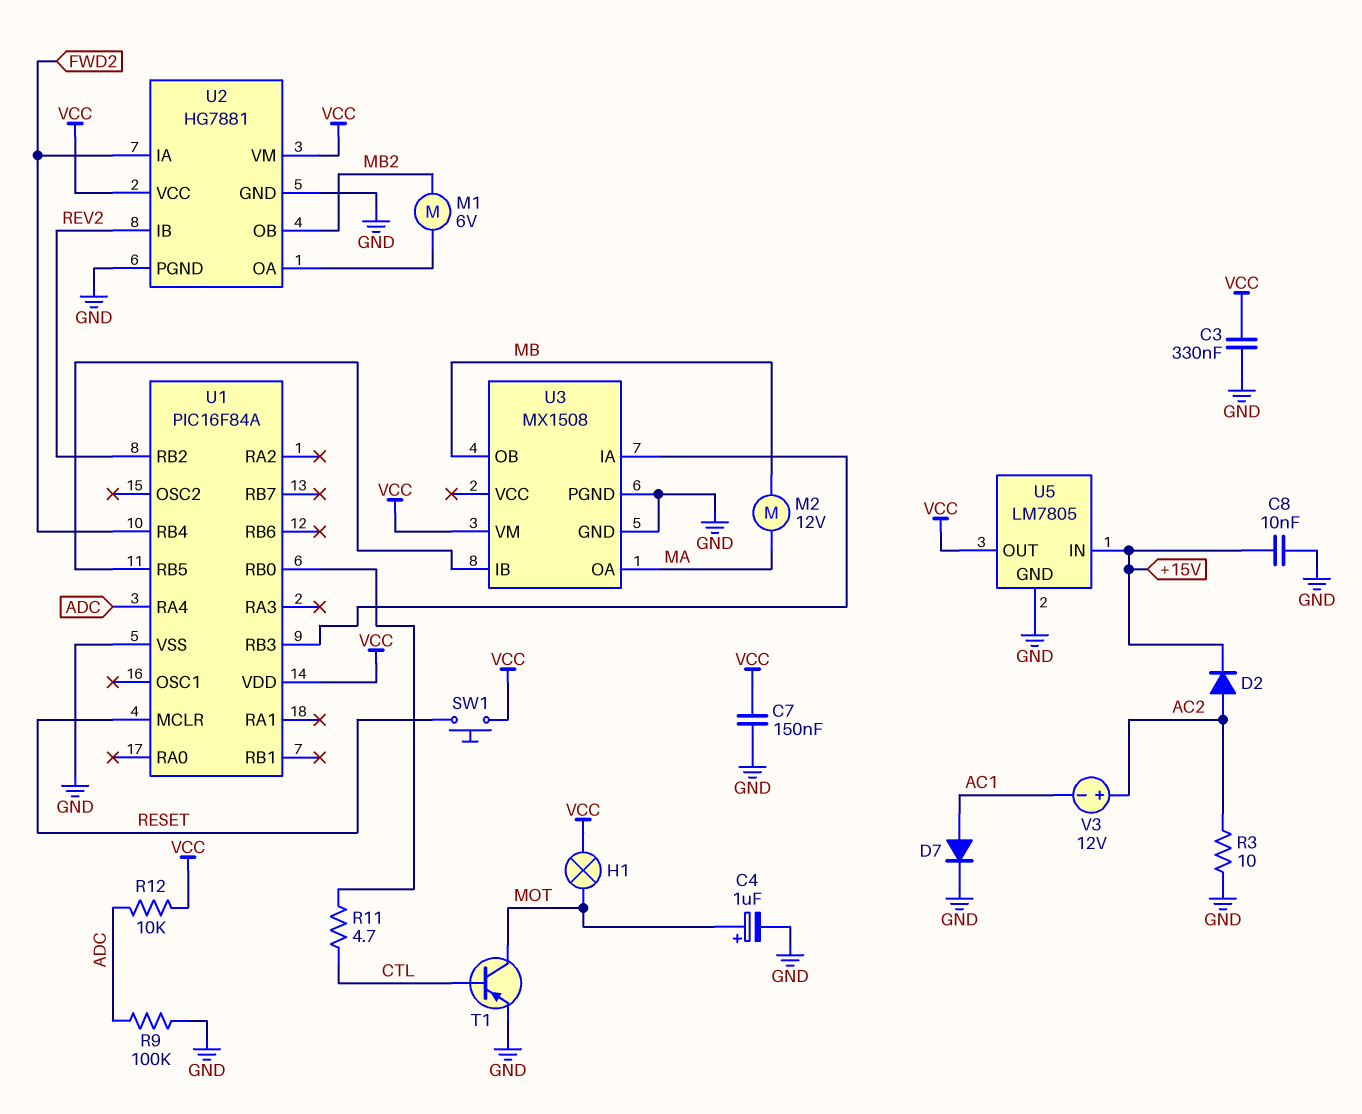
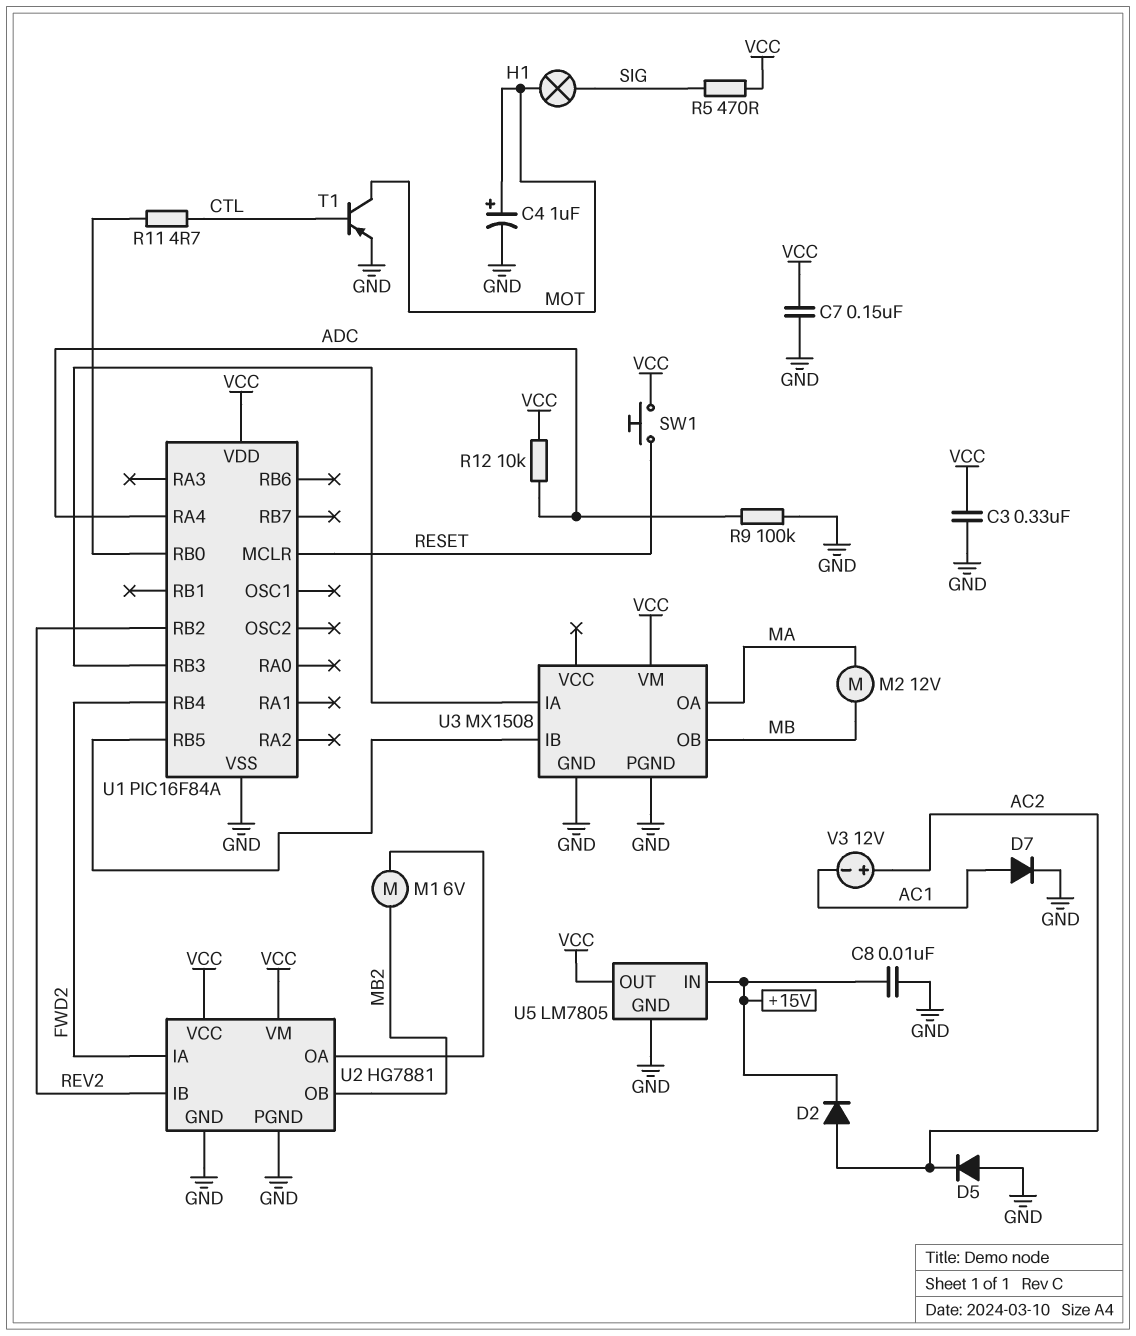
D5: none -> diode (A GND, K AC2)
H1: lamp (MOT, VCC) -> lamp (MOT, SIG)
R3: 10 (AC2, GND) -> none
R5: none -> 470 (SIG, VCC)

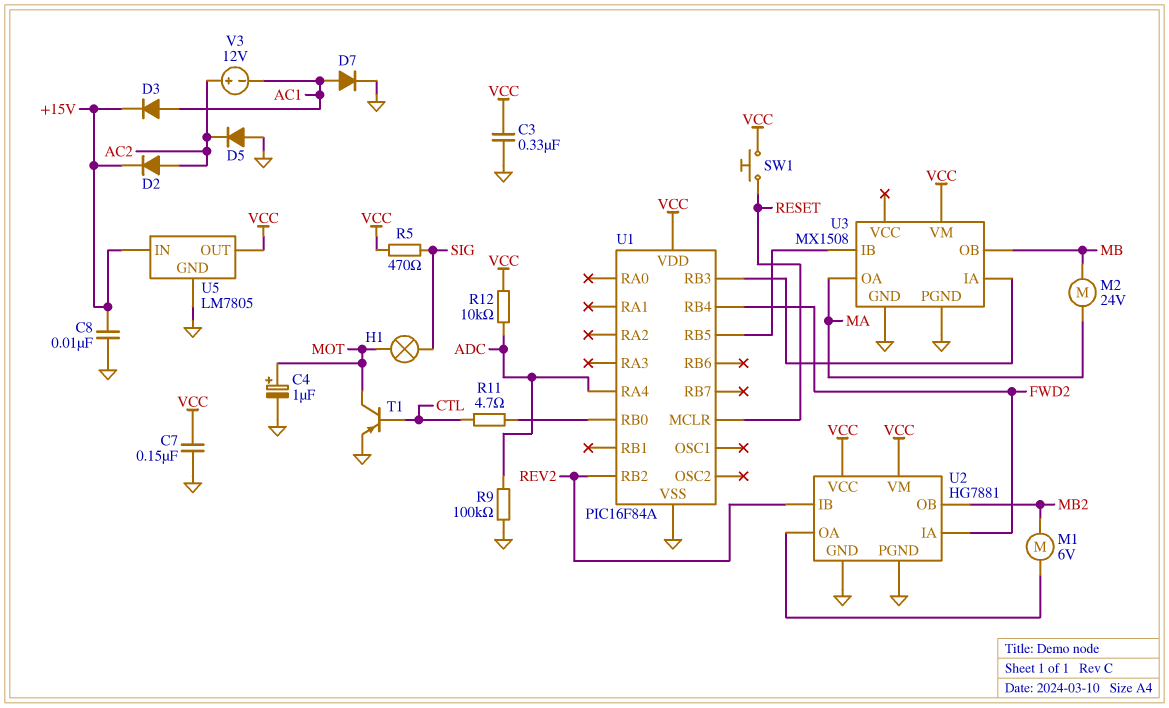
D3: none -> diode (A AC1, K +15V)
M2: motor 12V (MA, MB) -> motor 24V (MA, MB)

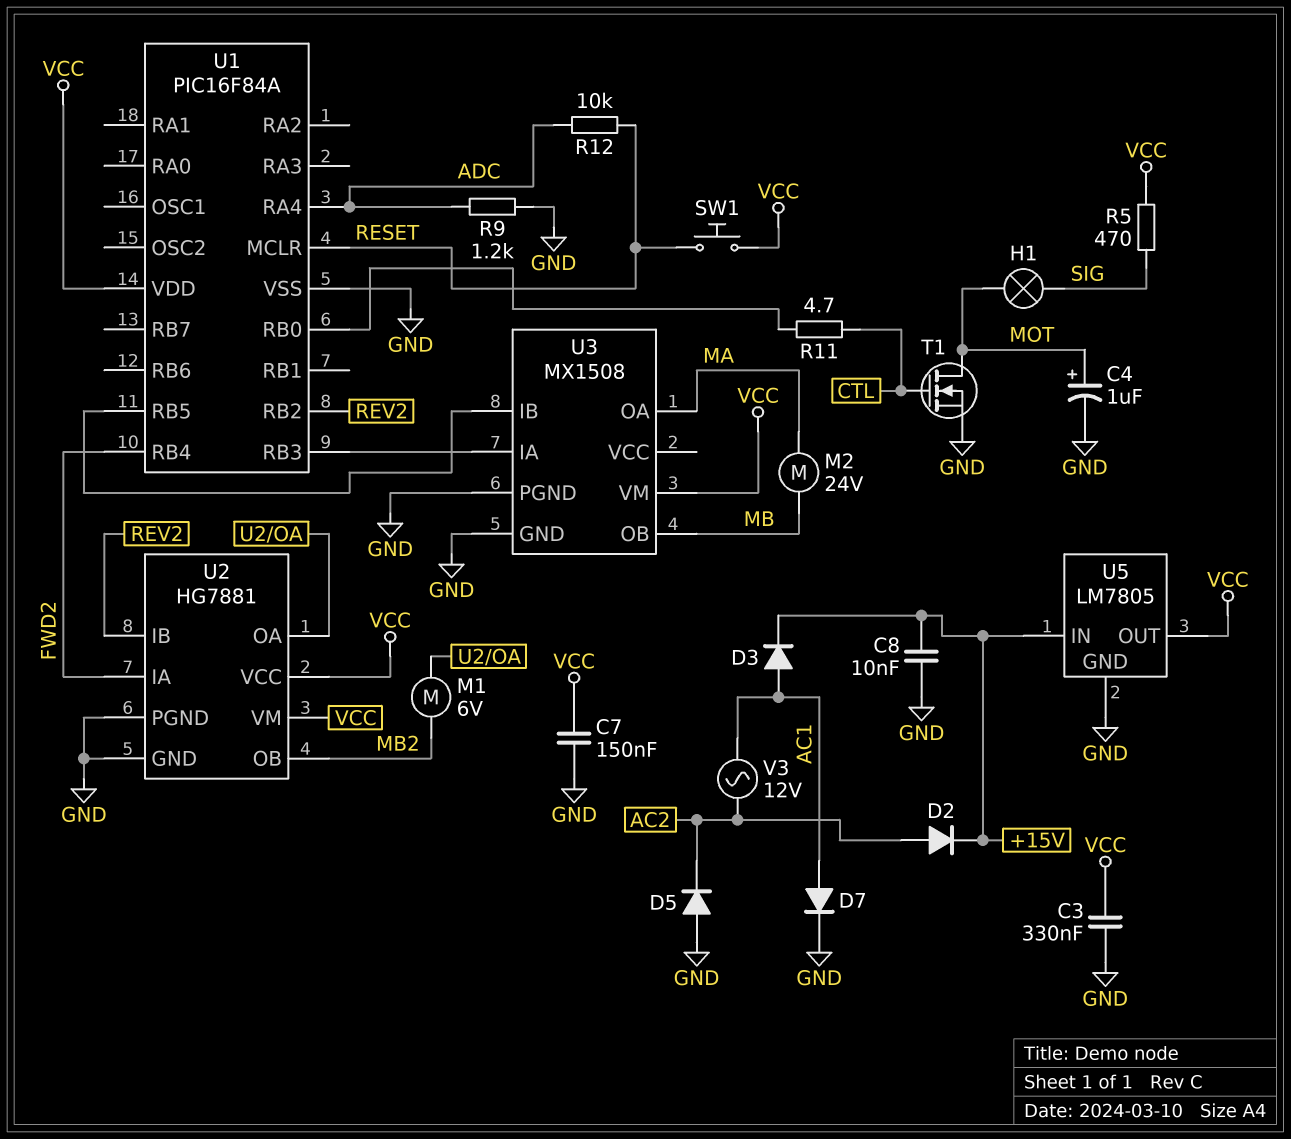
R9: 100k (ADC, GND) -> 1.2k (ADC, GND)
R12: 10k (ADC, VCC) -> 10k (ADC, RESET)
T1: PNP (B CTL, C MOT, E GND) -> NMOS (G CTL, D MOT, S GND)
V3: 12V (plus AC2, minus AC1) -> AC 12V (AC1, AC2)

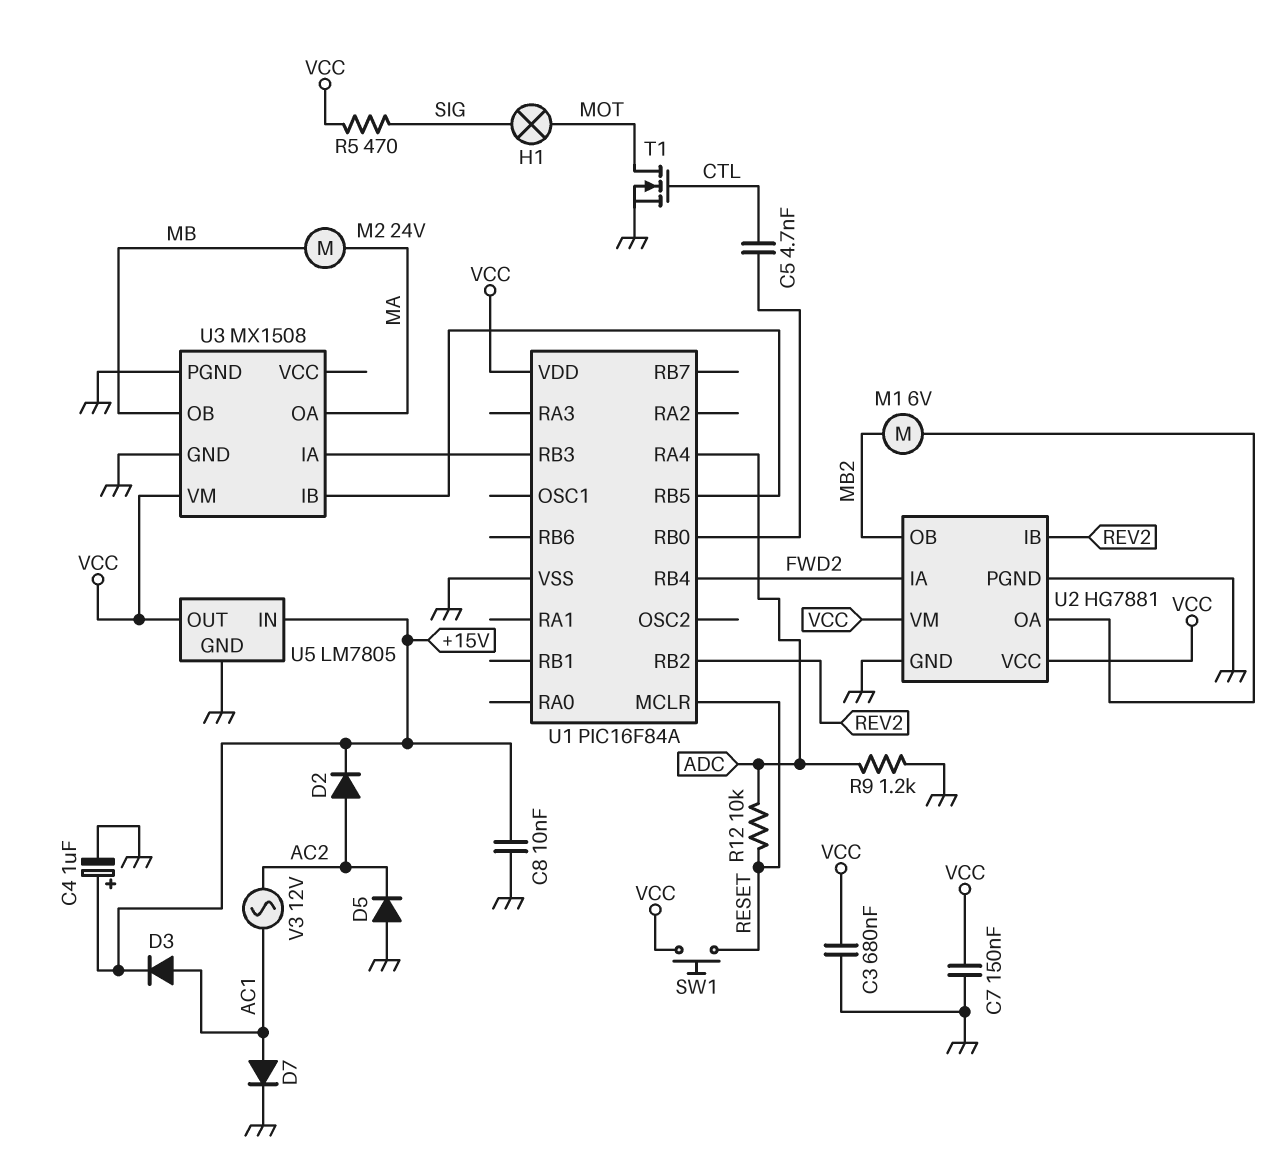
C3: 330nF (GND, VCC) -> 680nF (GND, VCC)
C4: 1uF (plus MOT, minus GND) -> 1uF (plus +15V, minus GND)
C5: none -> 4.7nF (CTL, U1/RB0)
R11: 4.7 (CTL, U1/RB0) -> none

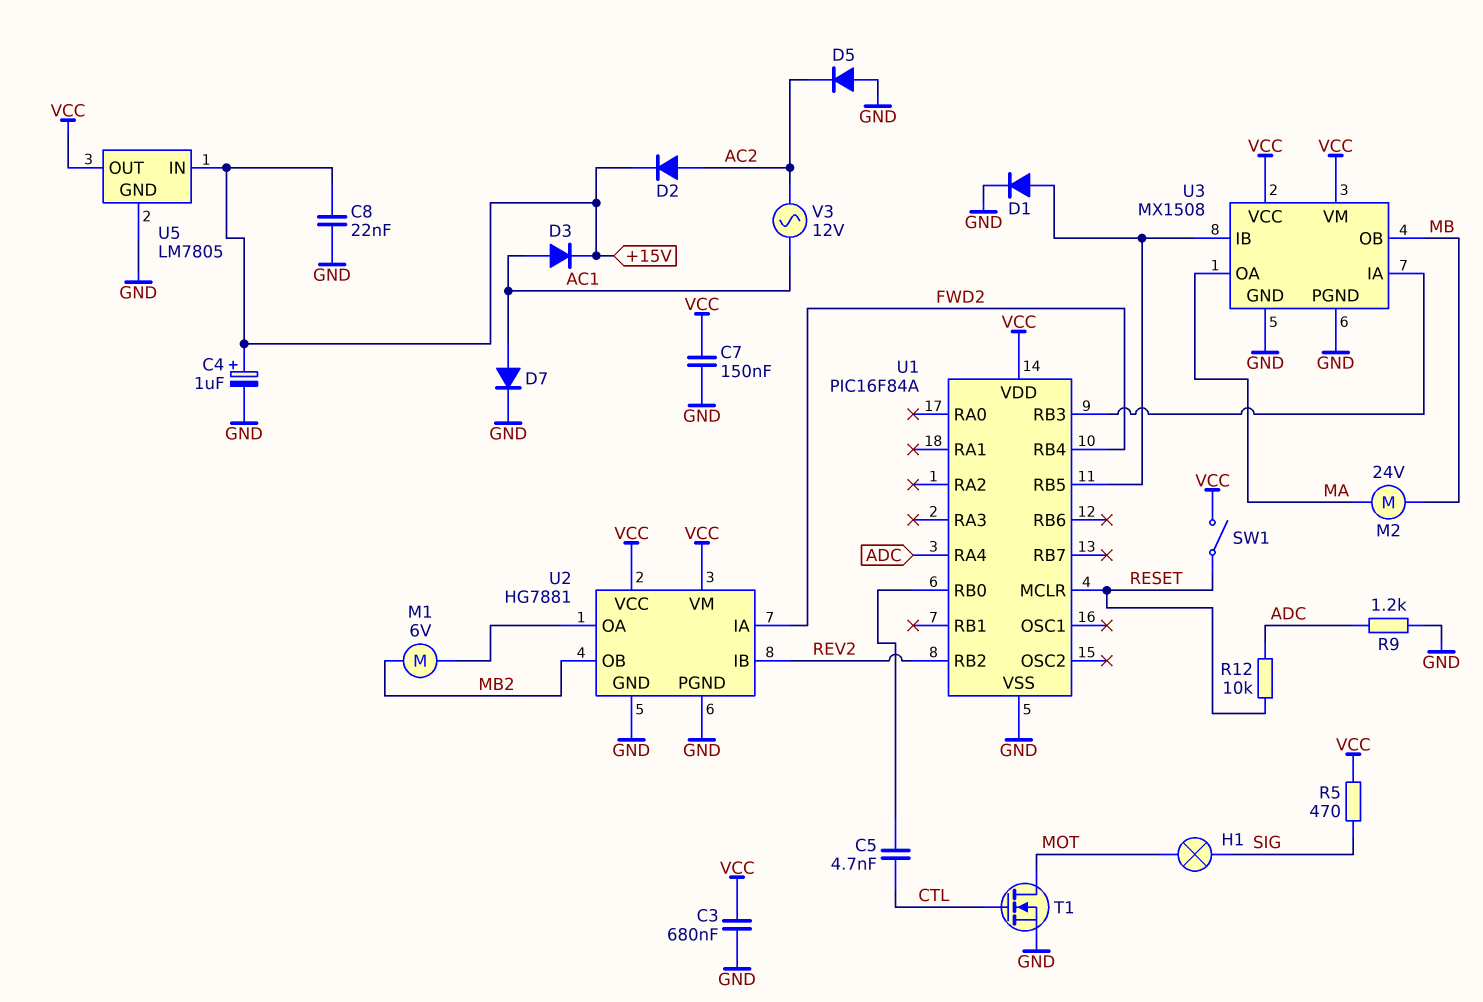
C8: 10nF (+15V, GND) -> 22nF (+15V, GND)
D1: none -> diode (A U1/RB5, K GND)
SW1: button (RESET, VCC) -> switch (RESET, VCC)
U3 pin VCC: none -> VCC

